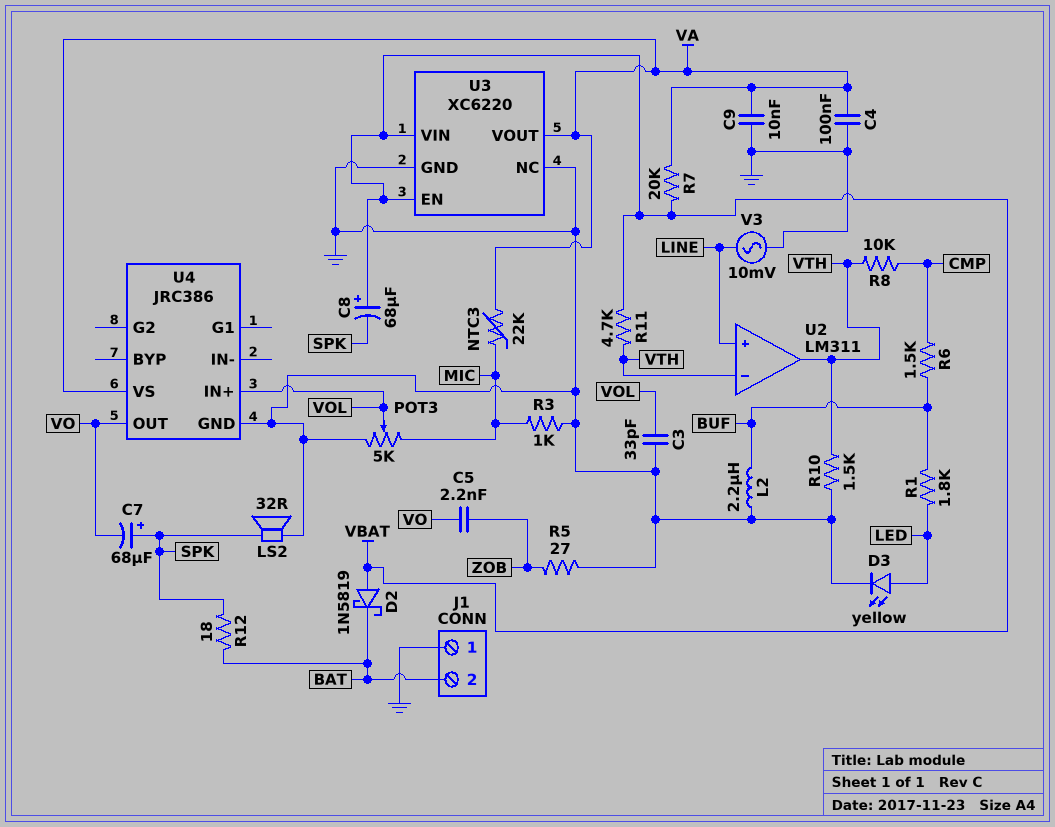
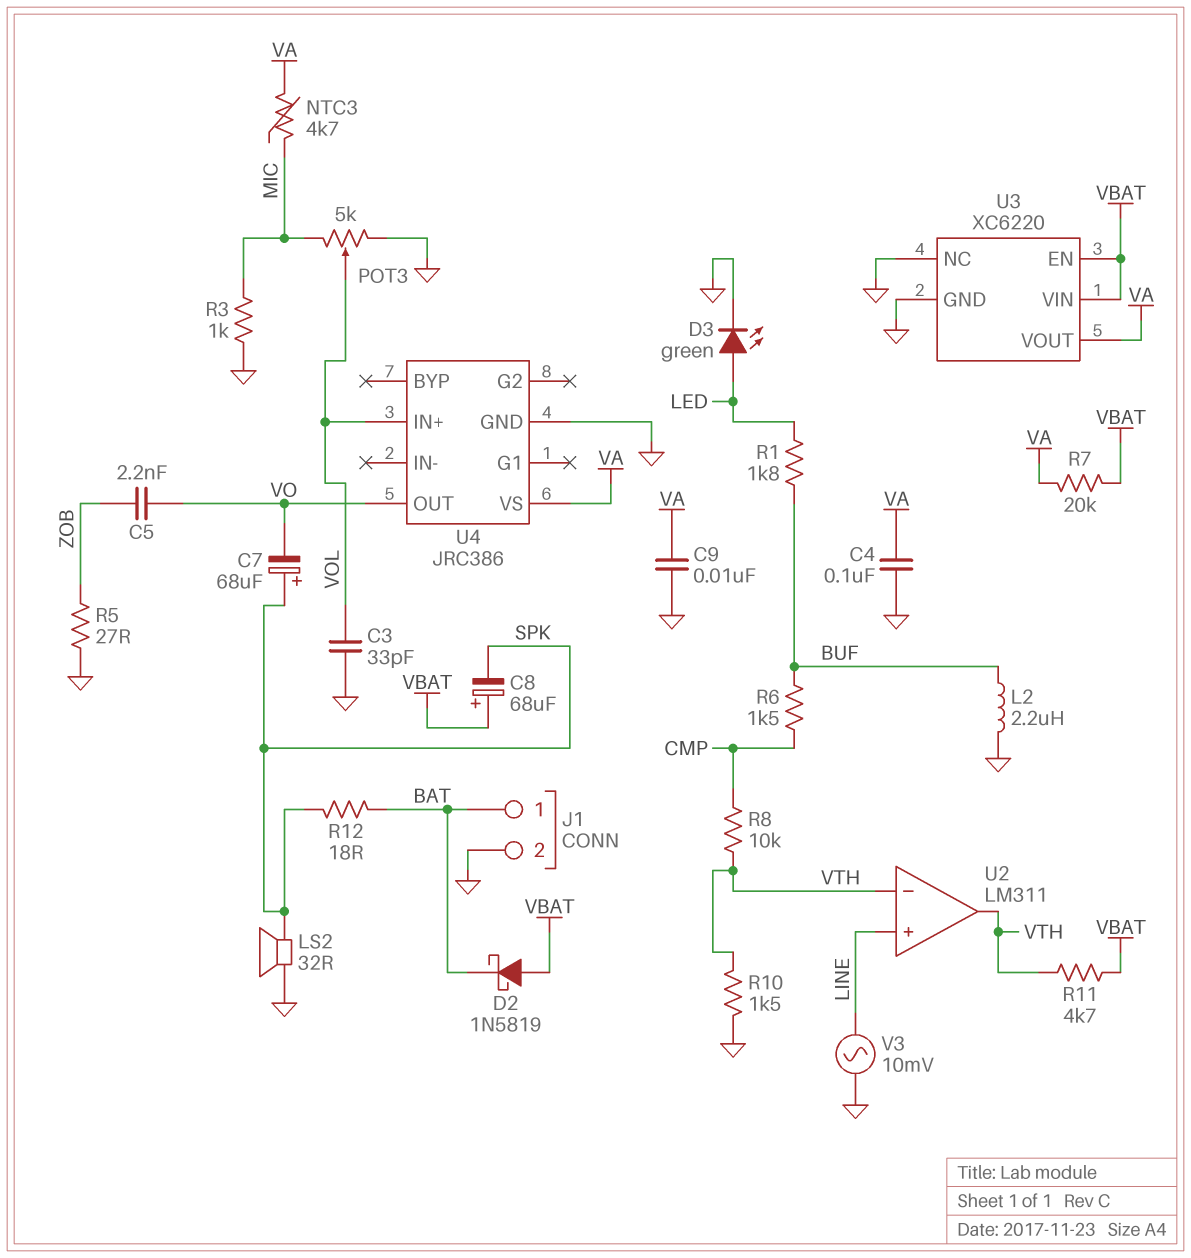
D3: LED yellow (A LED, K GND) -> LED green (A LED, K GND)
J1 pin 1: GND -> BAT
J1 pin 2: BAT -> GND
NTC3: 22k (MIC, VA) -> 4.7k (MIC, VA)

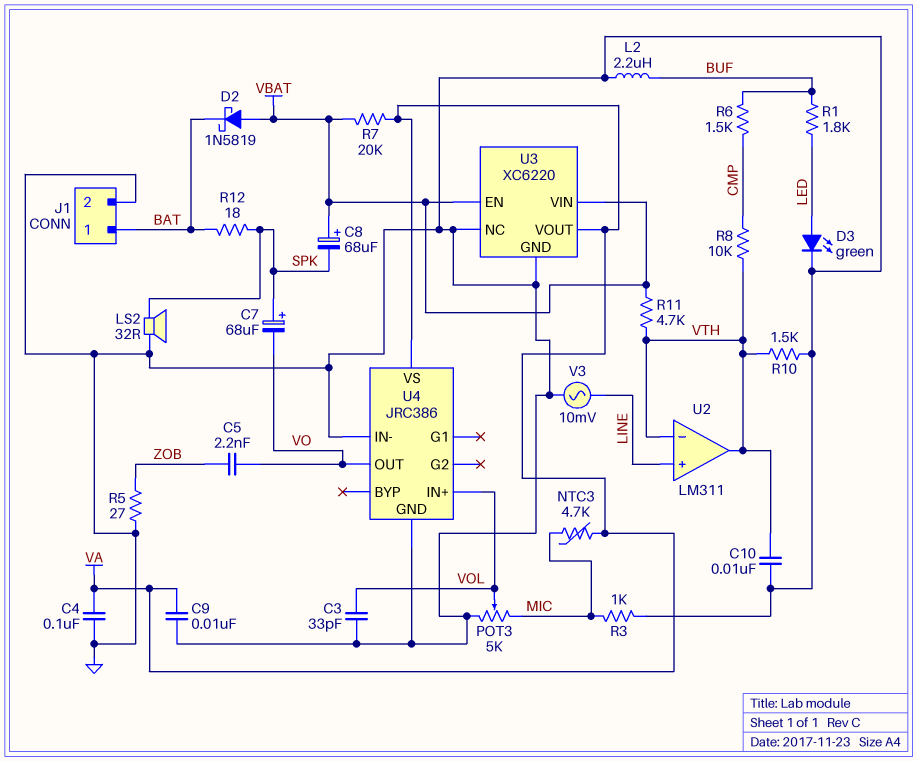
C10: none -> 10nF (GND, VTH)
U4 pin IN-: none -> GND

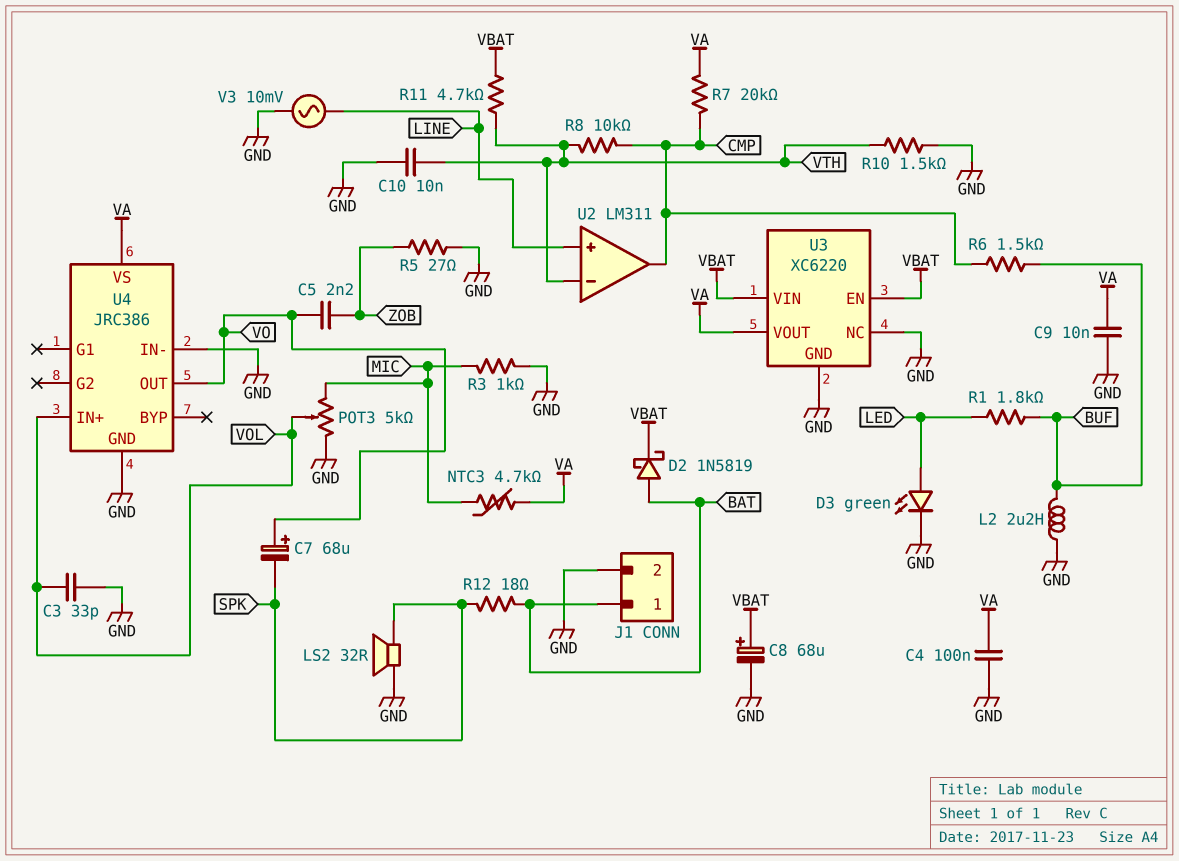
C7: 68uF (plus SPK, minus VO) -> 68uF (plus VO, minus SPK)
C8: 68uF (plus VBAT, minus SPK) -> 68uF (plus VBAT, minus GND)
D2: schottky 1N5819 (A VBAT, K BAT) -> schottky 1N5819 (A BAT, K VBAT)
R7: 20k (VA, VBAT) -> 20k (CMP, VA)
U2 pin out: VTH -> CMP

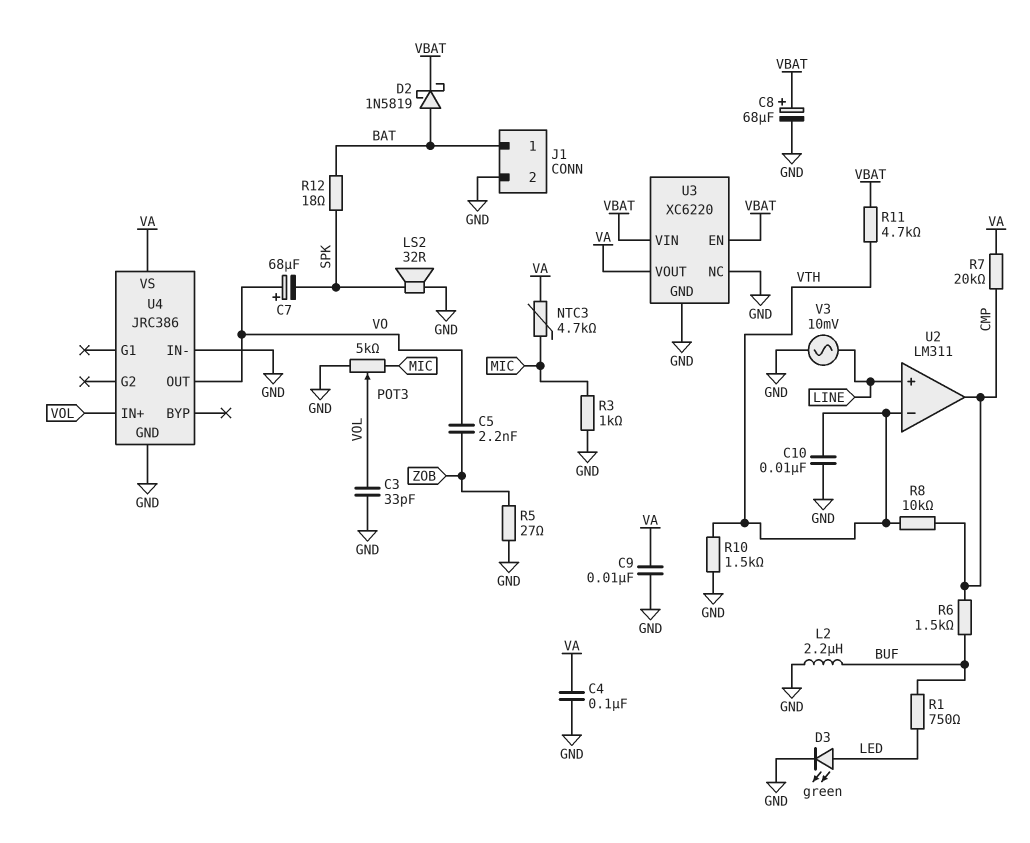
R1: 1.8k (BUF, LED) -> 750 (BUF, LED)

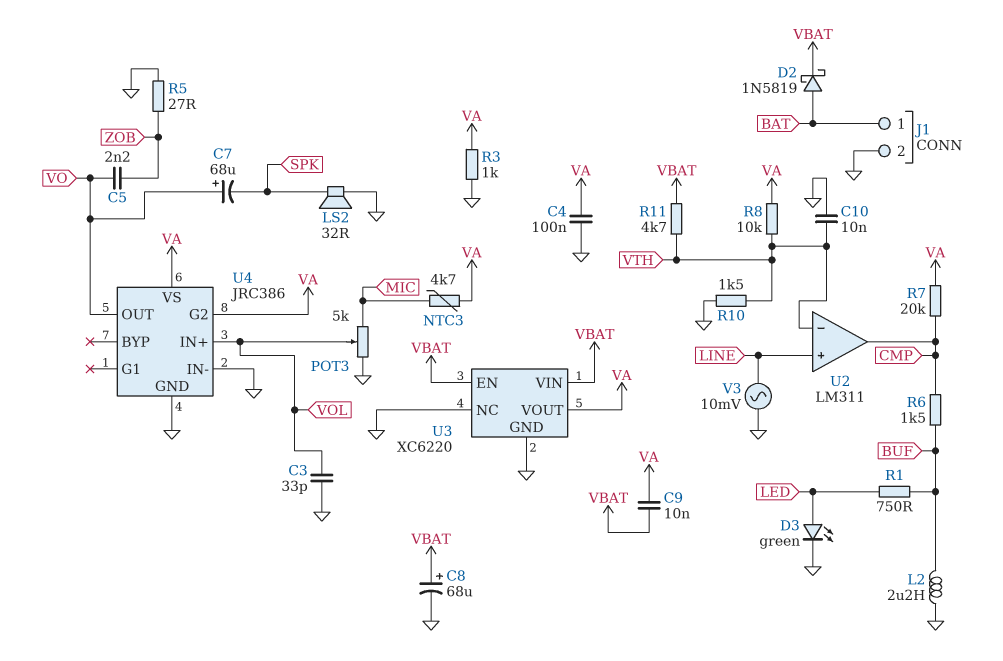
C9: 10nF (GND, VA) -> 10nF (VA, VBAT)
R3: 1k (GND, MIC) -> 1k (GND, VA)
R8: 10k (CMP, VTH) -> 10k (VA, VTH)
R12: 18 (BAT, SPK) -> none
U4 pin G2: none -> VA

